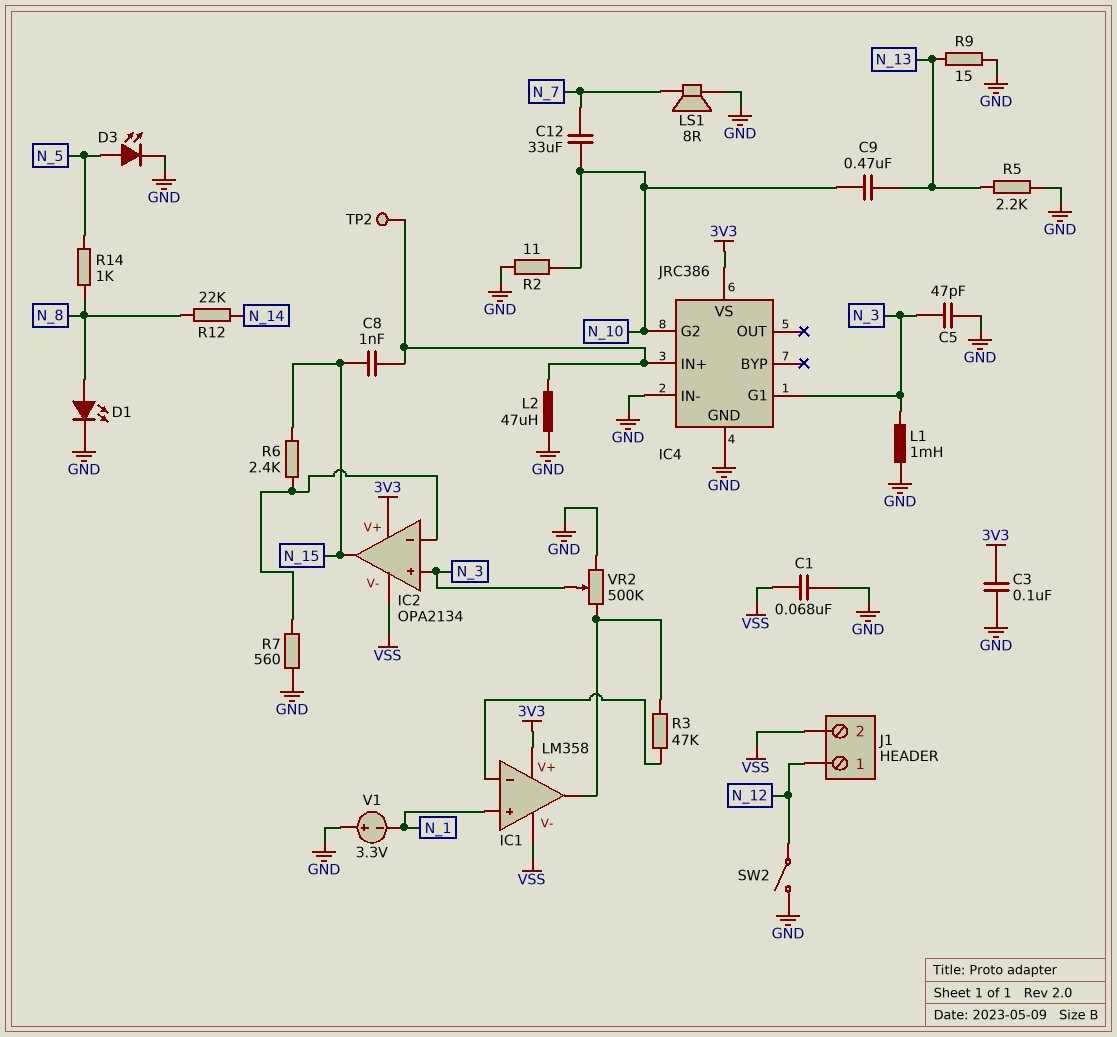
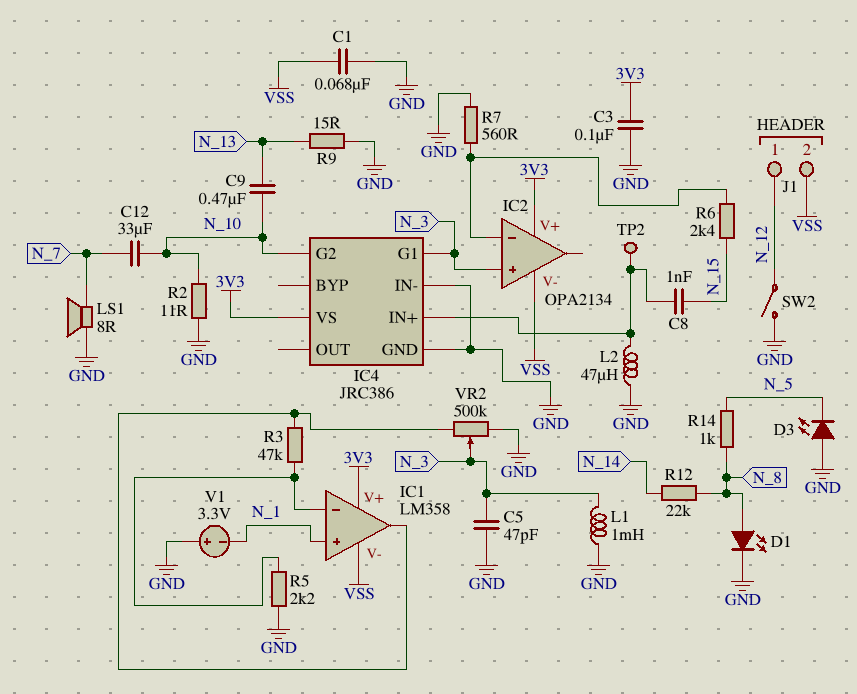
D3: LED (A N_5, K GND) -> LED (A GND, K N_5)
IC2 pin out: N_15 -> none
R5: 2.2k (GND, N_13) -> 2.2k (GND, IC1/in-)

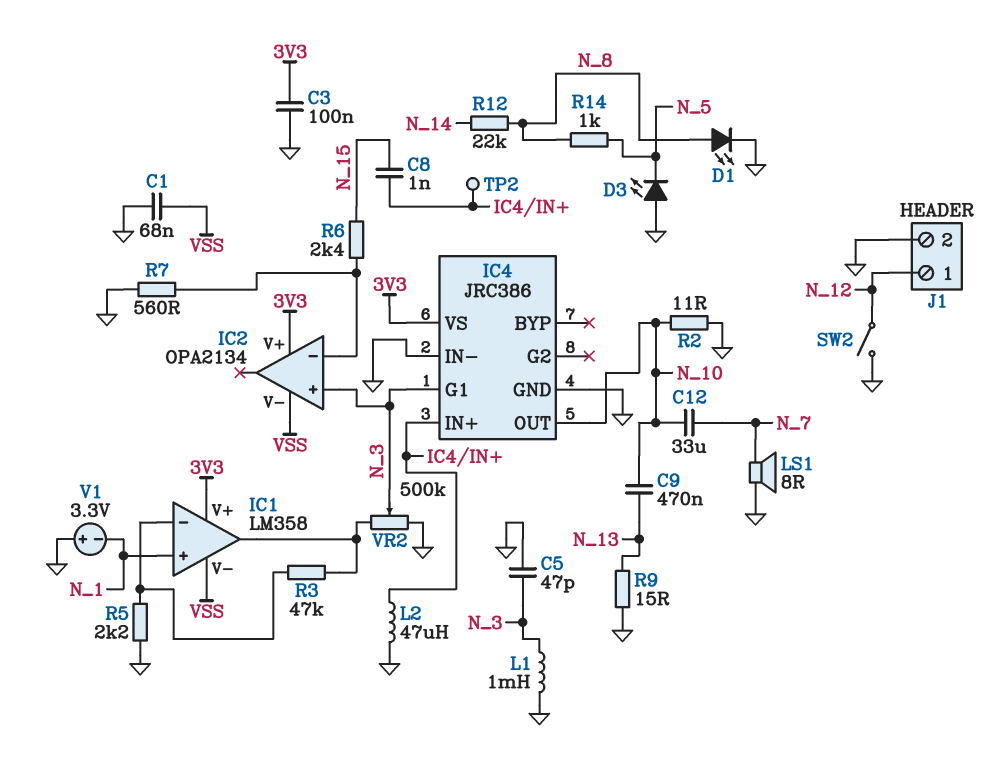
IC4 pin G2: N_10 -> none
IC4 pin OUT: none -> N_10
J1 pin 2: VSS -> GND

